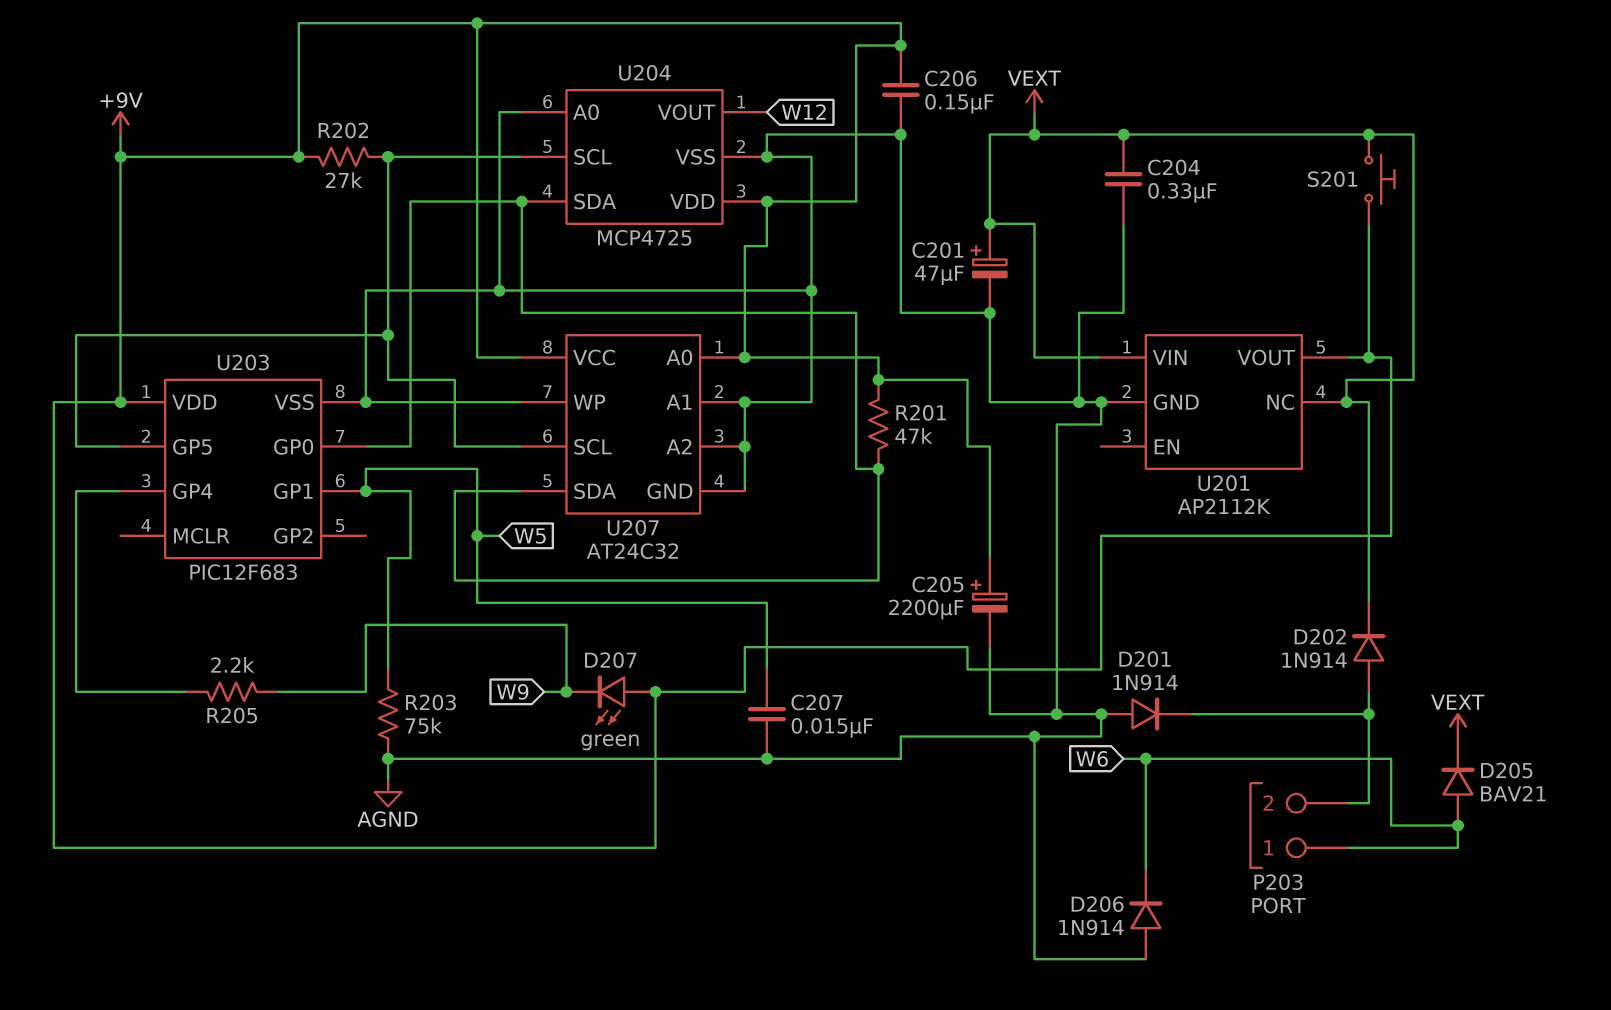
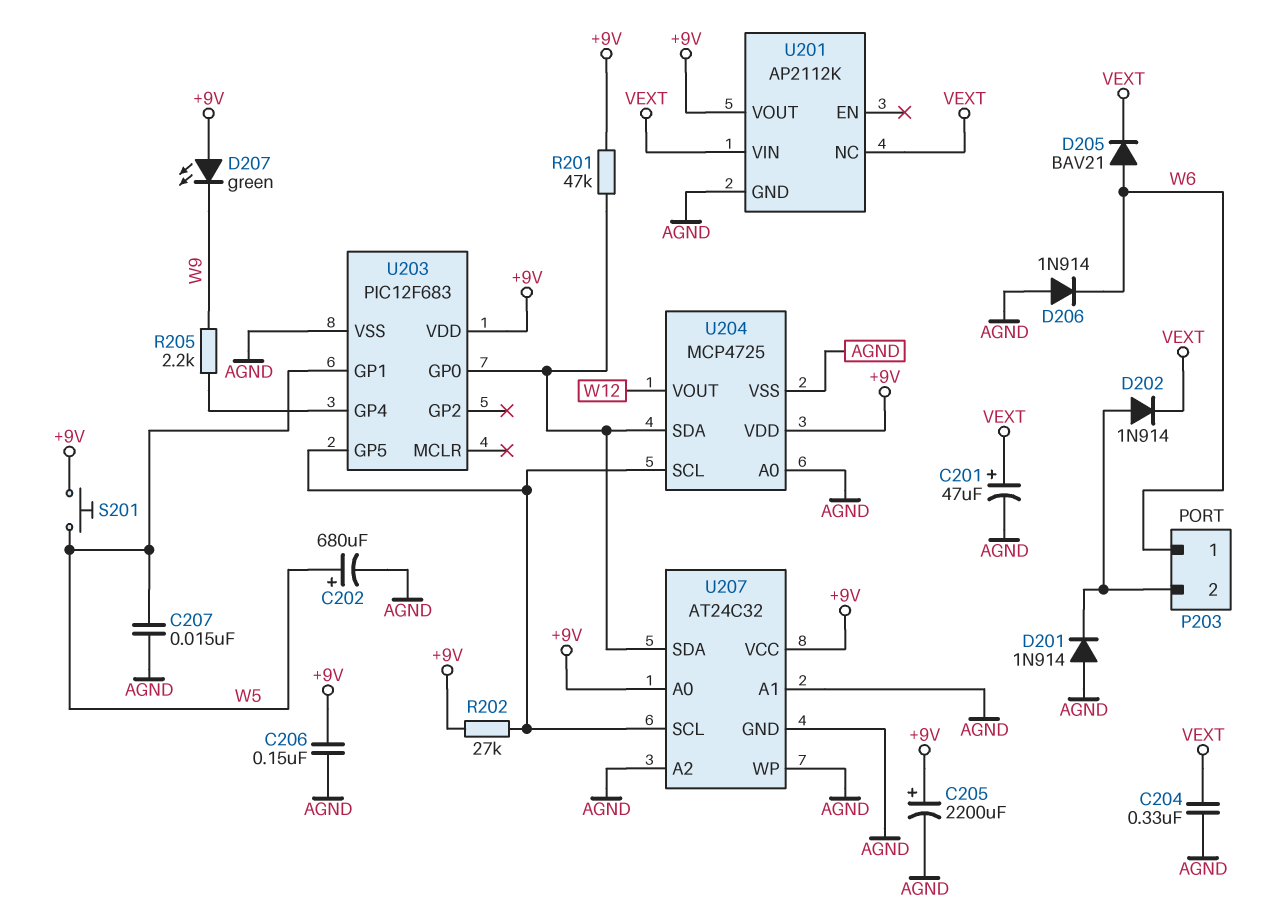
C202: none -> 680uF (plus W5, minus AGND)
R203: 75k (AGND, W5) -> none
S201: button (+9V, VEXT) -> button (+9V, W5)

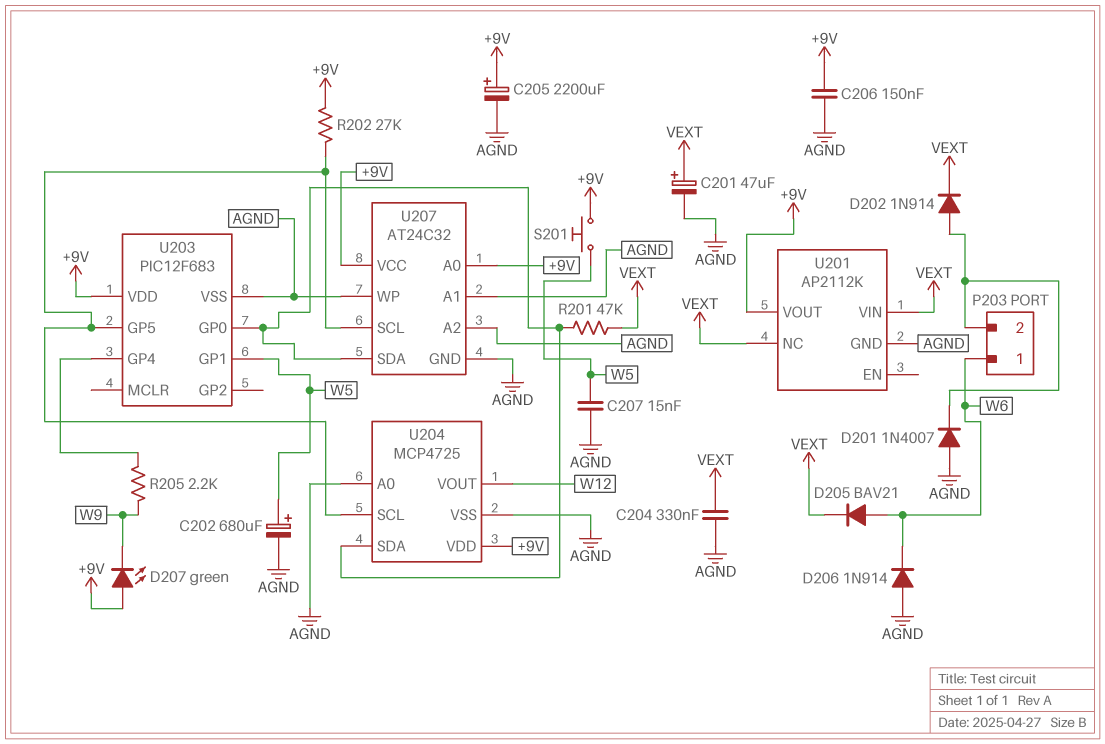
D201: diode 1N914 (A AGND, K P203/2) -> diode 1N4007 (A AGND, K P203/2)
R201: 47k (+9V, U203/GP0) -> 47k (U203/GP0, VEXT)

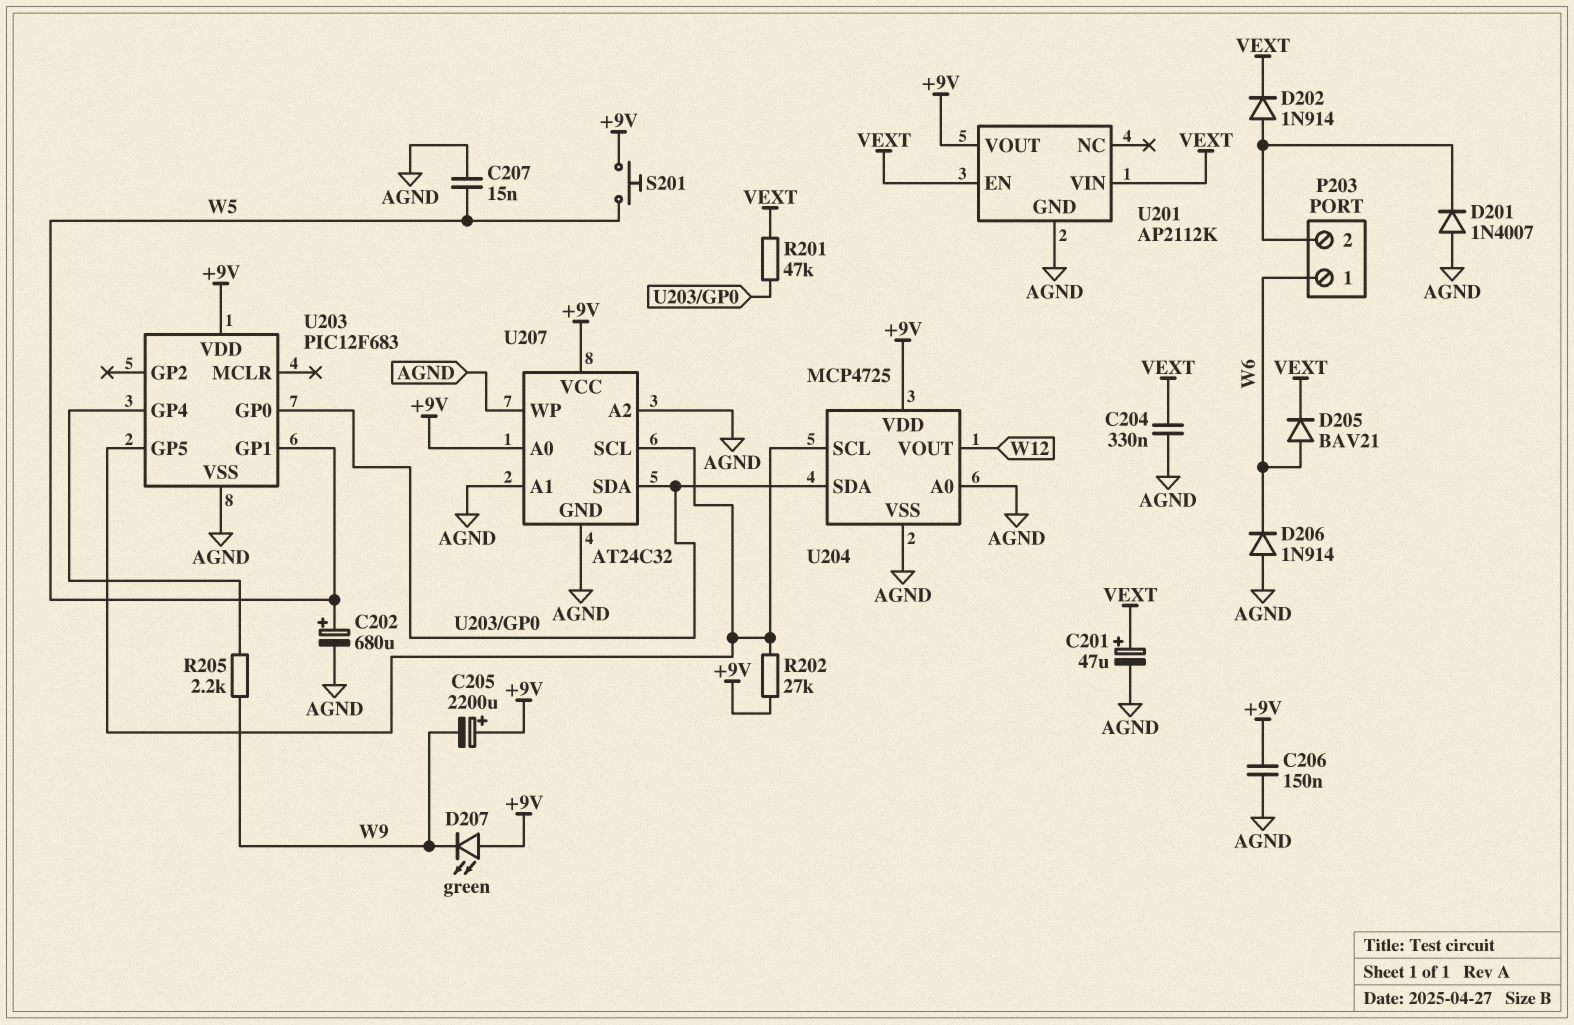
C205: 2200uF (plus +9V, minus AGND) -> 2200uF (plus +9V, minus W9)
U201 pin EN: none -> VEXT
U201 pin NC: VEXT -> none

